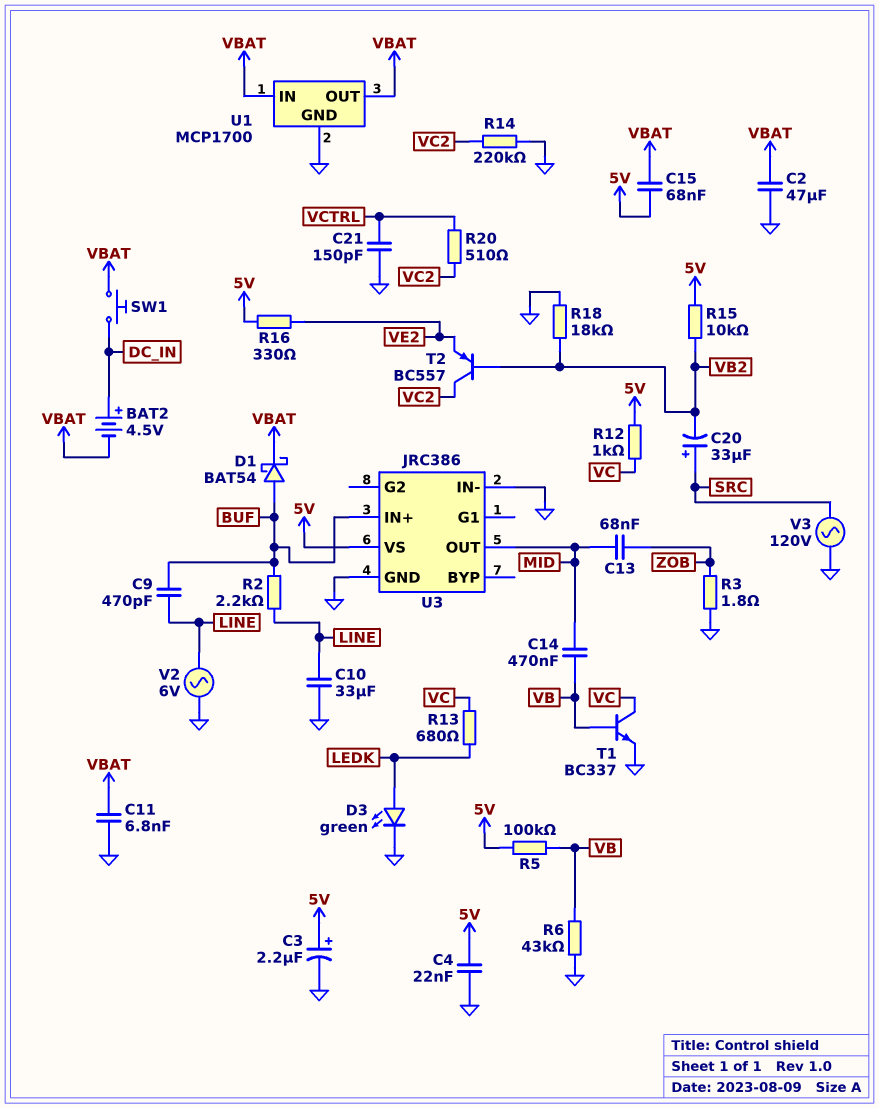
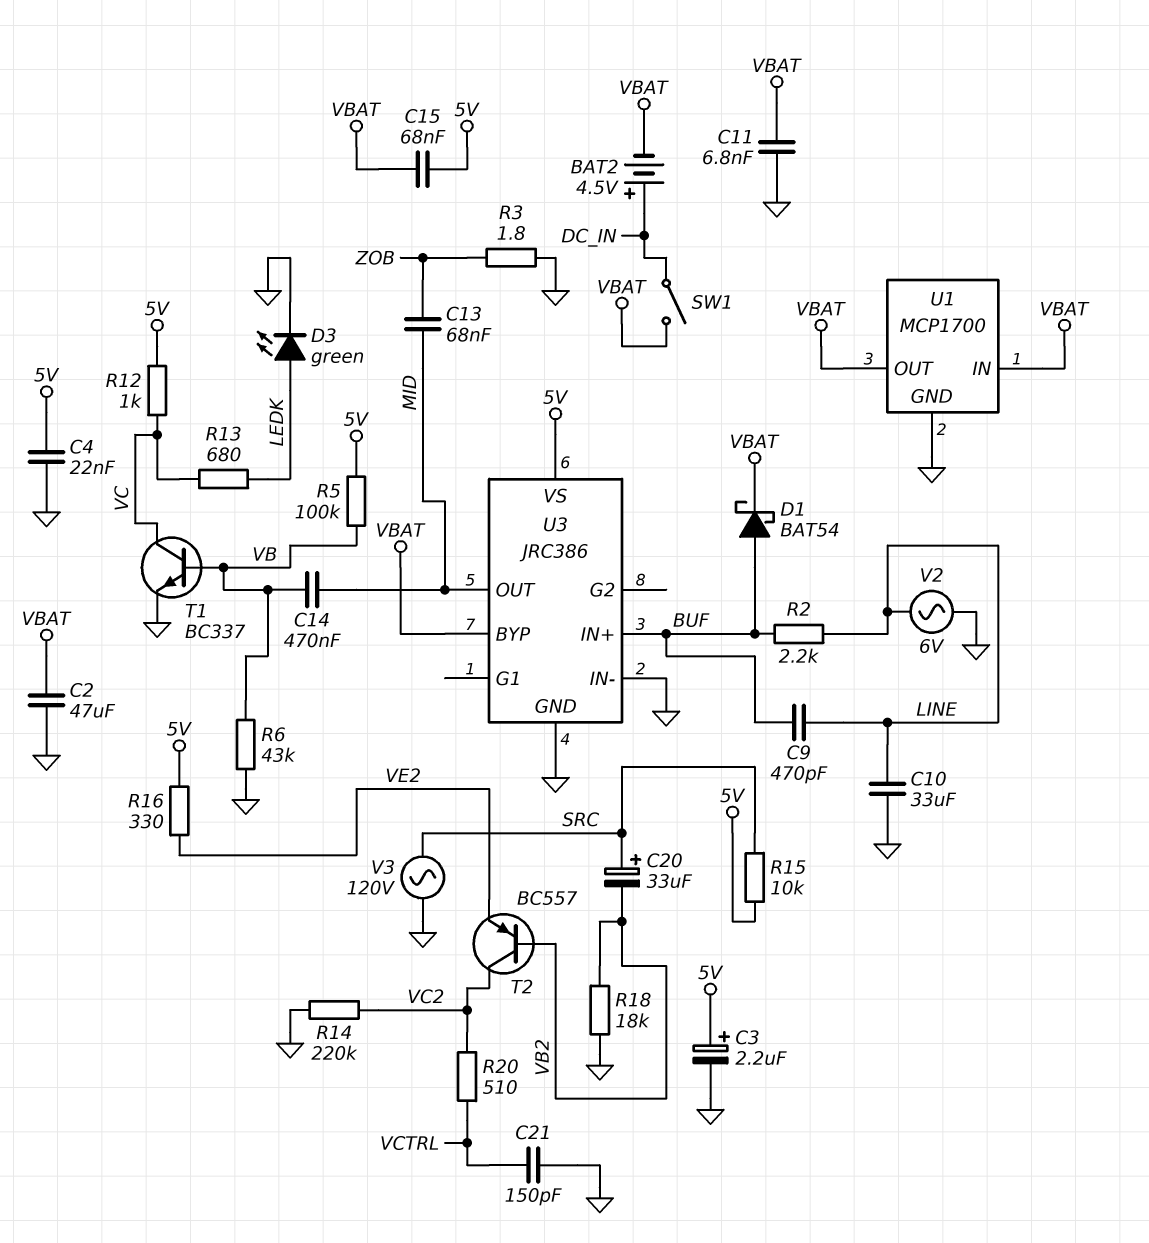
R15: 10k (5V, VB2) -> 10k (5V, SRC)
SW1: button (DC_IN, VBAT) -> switch (DC_IN, VBAT)
U3 pin BYP: none -> VBAT

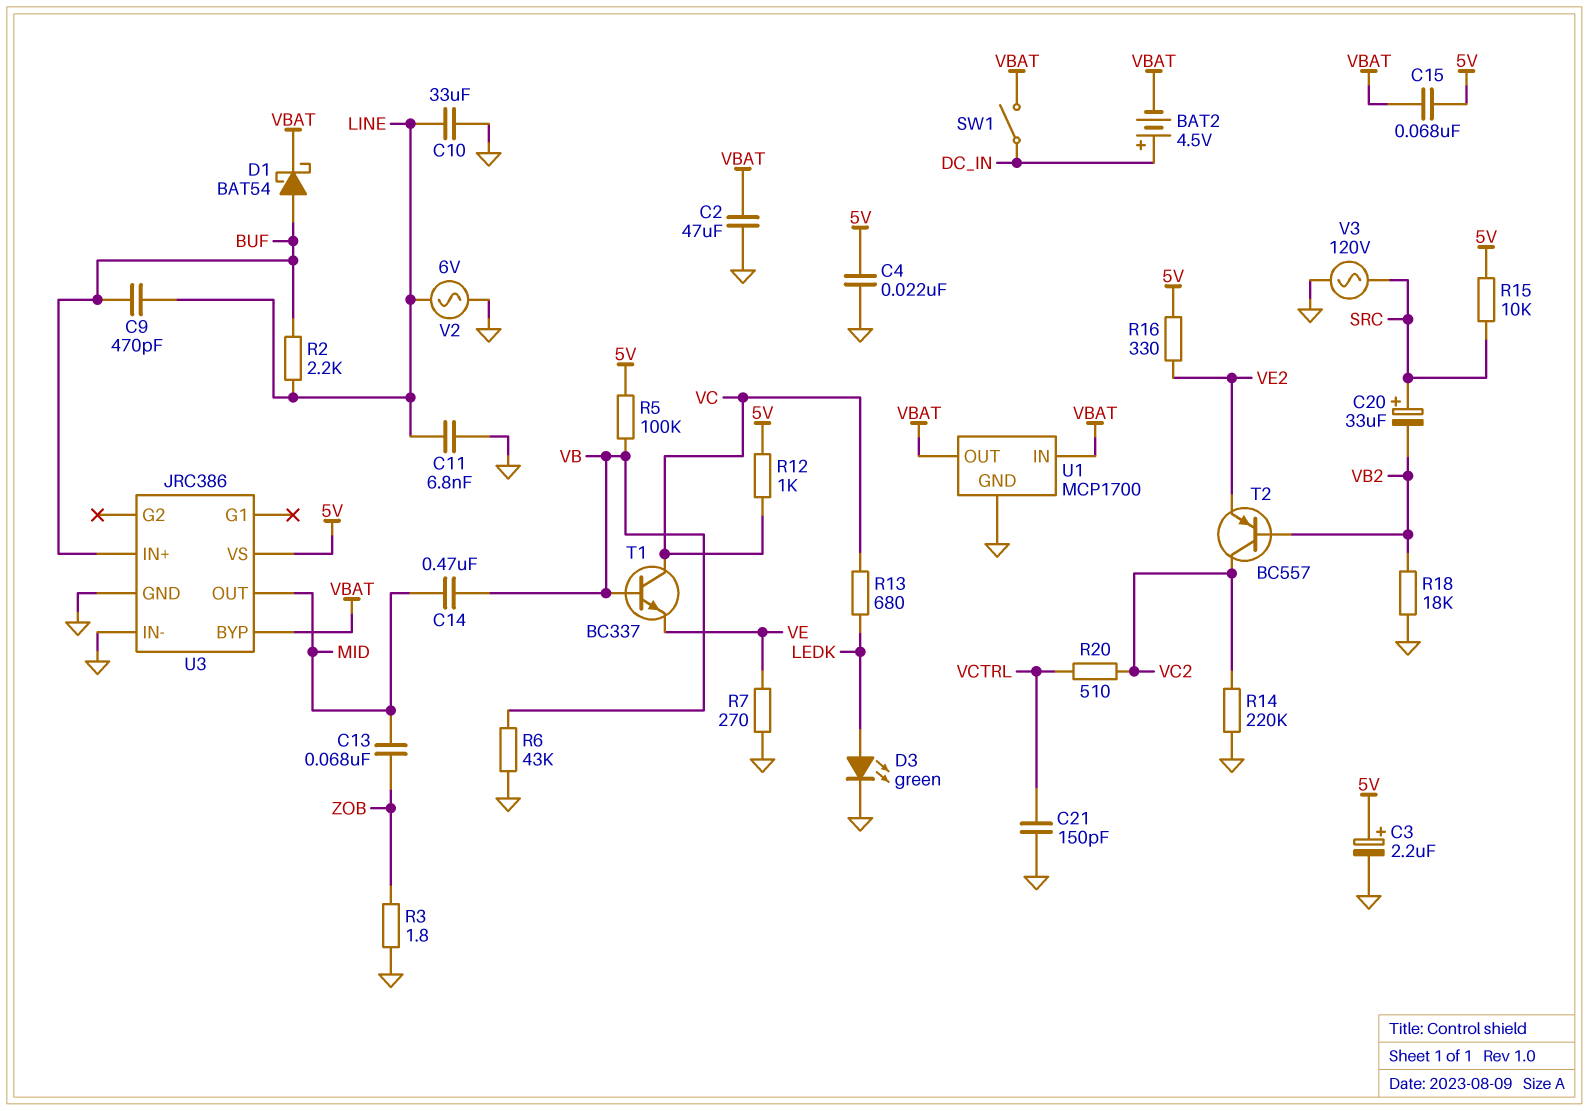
C11: 6.8nF (GND, VBAT) -> 6.8nF (GND, LINE)
R7: none -> 270 (GND, VE)
T1: NPN BC337 (B VB, C VC, E GND) -> NPN BC337 (B VB, C VC, E VE)

